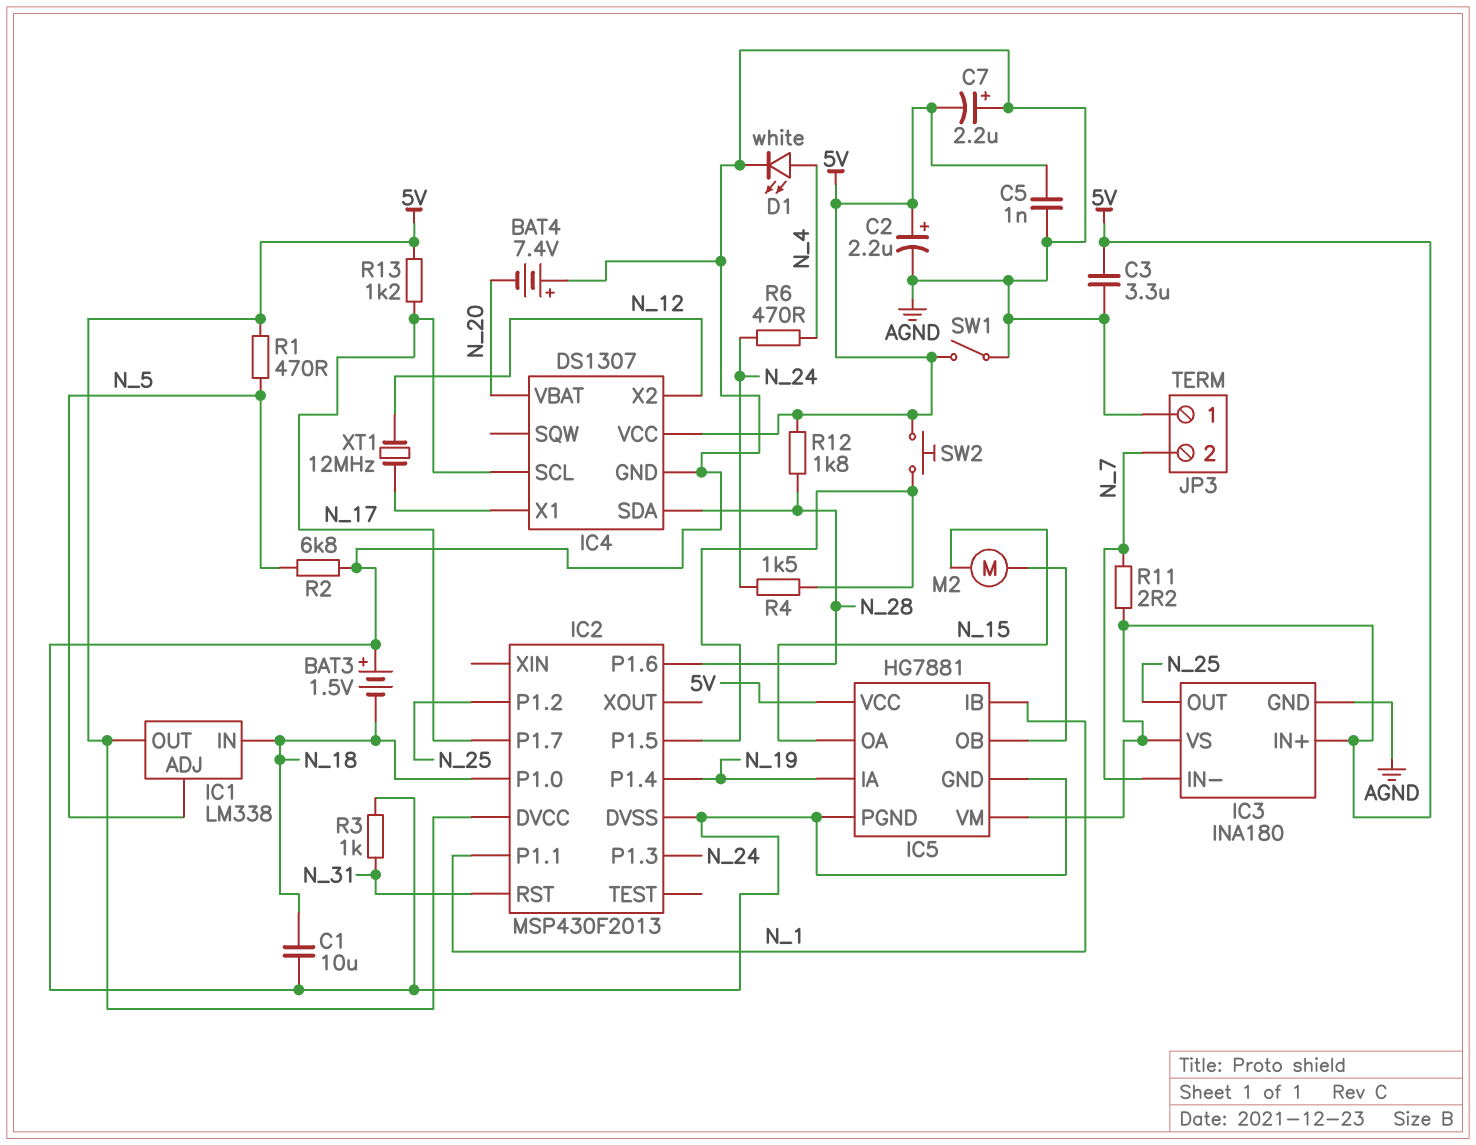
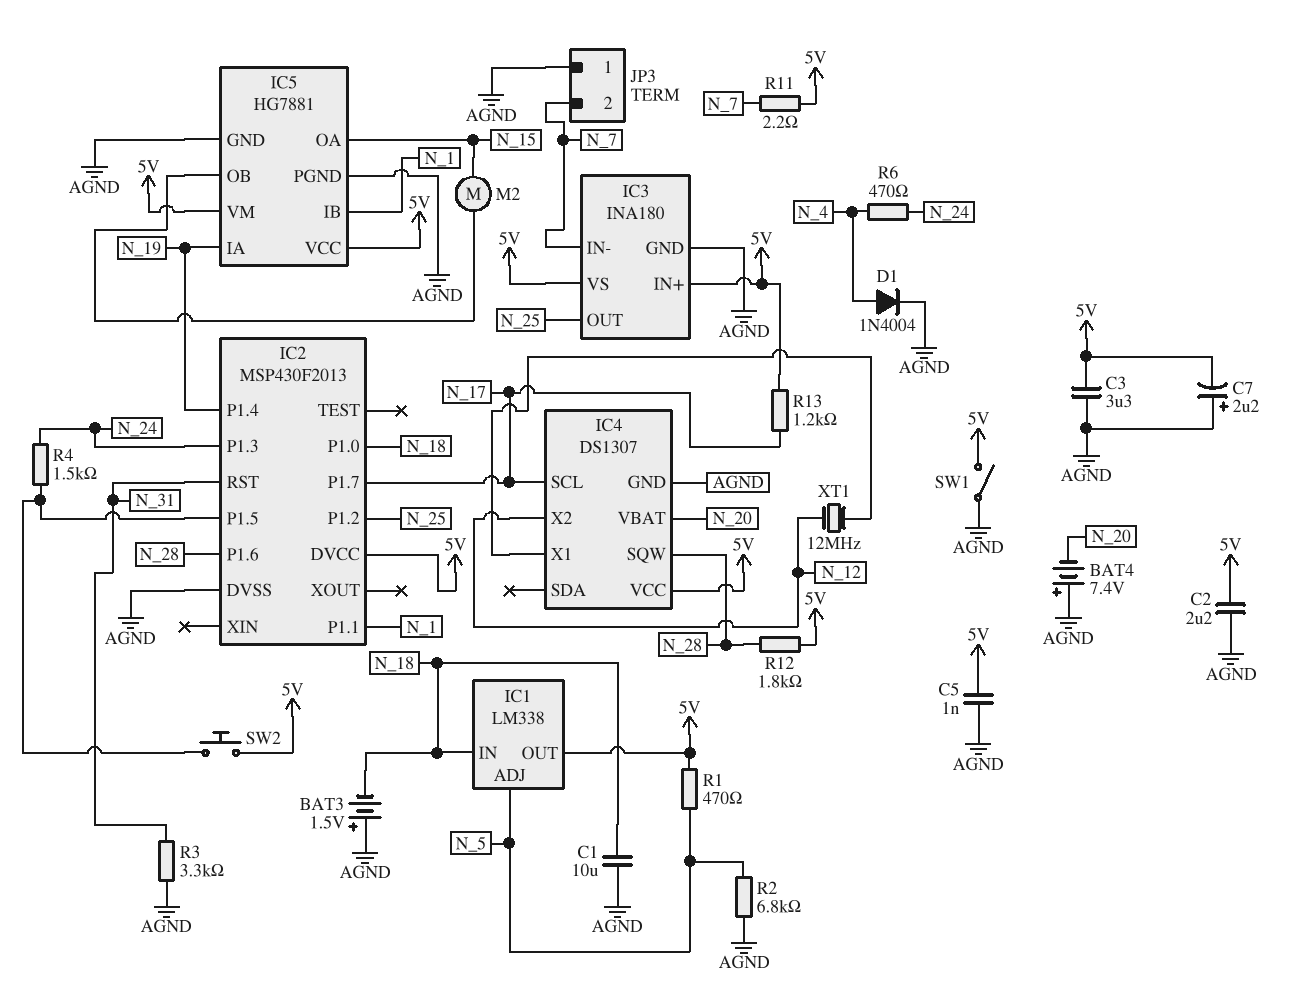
C2: 2.2uF (plus 5V, minus AGND) -> 2.2uF (5V, AGND)
D1: LED white (A N_4, K AGND) -> diode 1N4004 (A N_4, K AGND)
IC4 pin SDA: N_28 -> none
IC4 pin SQW: none -> N_28
R3: 1k (AGND, N_31) -> 3.3k (AGND, N_31)

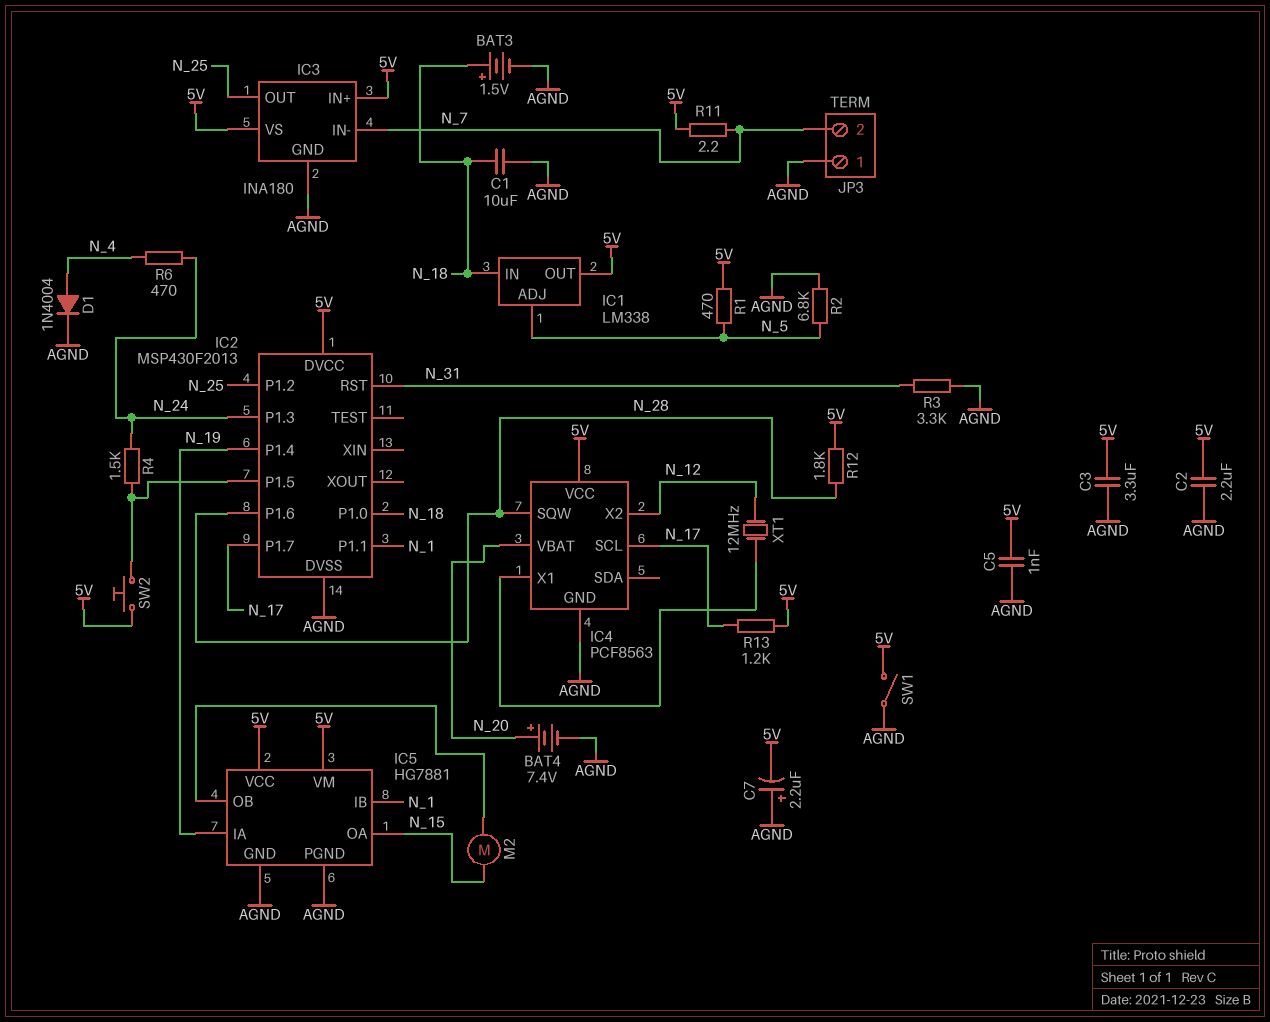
BAT3: 1.5V (plus AGND, minus N_18) -> 1.5V (plus N_18, minus AGND)
BAT4: 7.4V (plus AGND, minus N_20) -> 7.4V (plus N_20, minus AGND)
IC4: DS1307 -> PCF8563

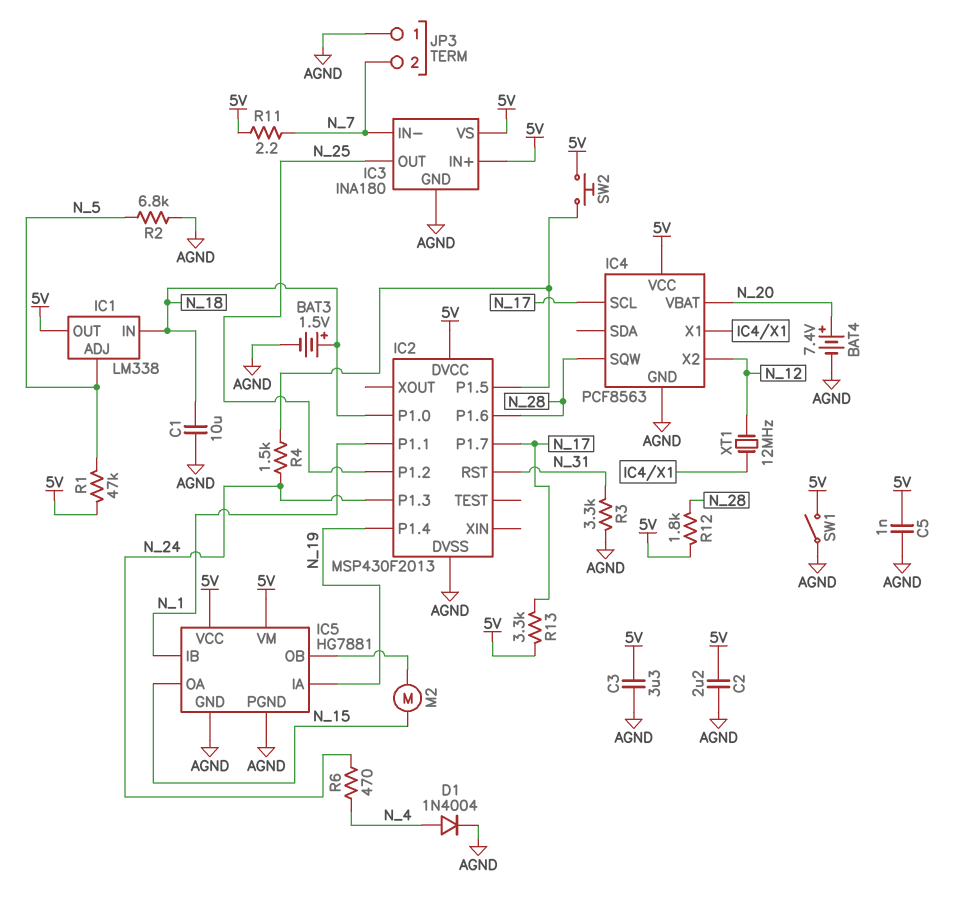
C7: 2.2uF (plus AGND, minus 5V) -> none
R1: 470 (5V, N_5) -> 47k (5V, N_5)
R13: 1.2k (5V, N_17) -> 3.3k (5V, N_17)

